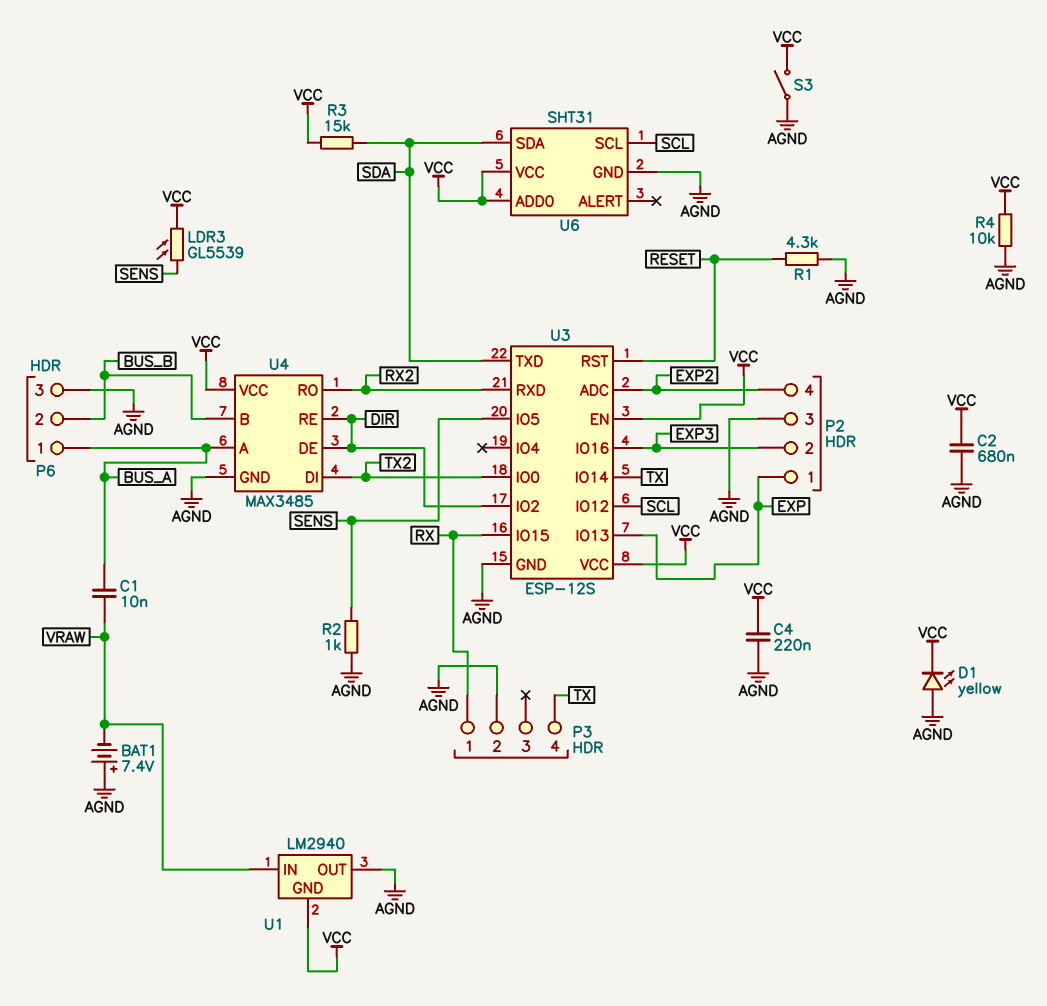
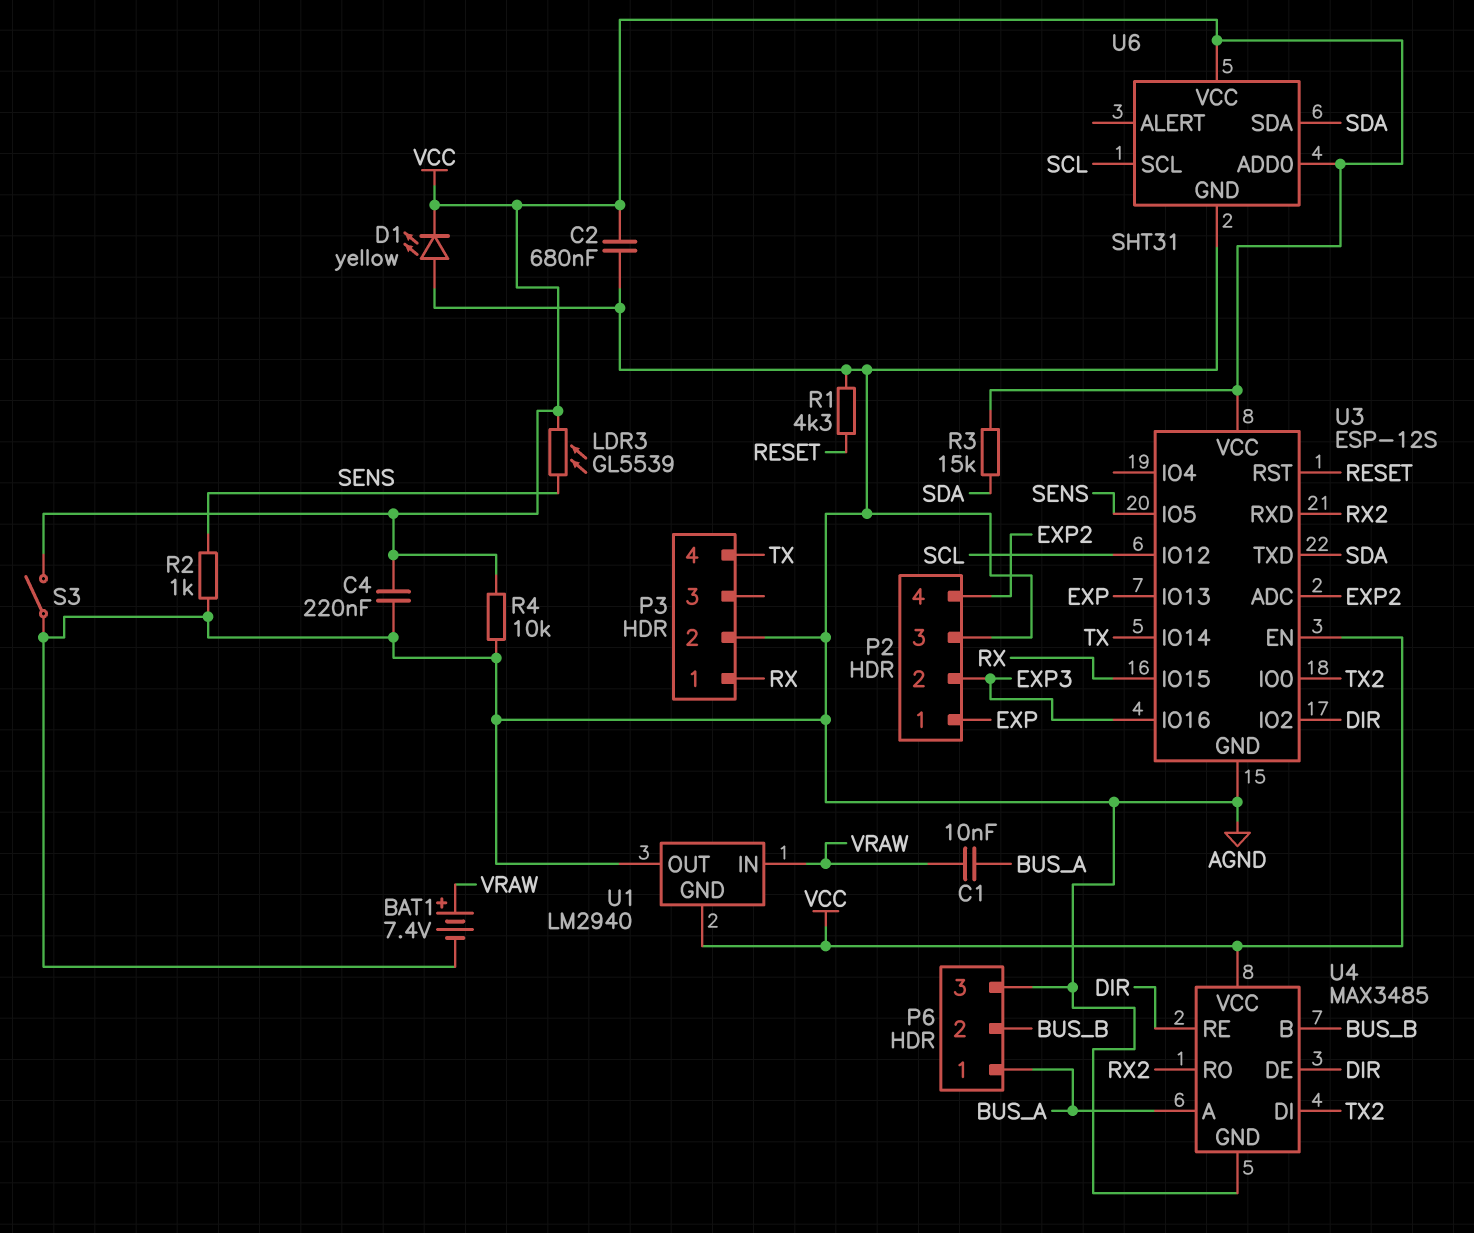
BAT1: 7.4V (plus AGND, minus VRAW) -> 7.4V (plus VRAW, minus AGND)

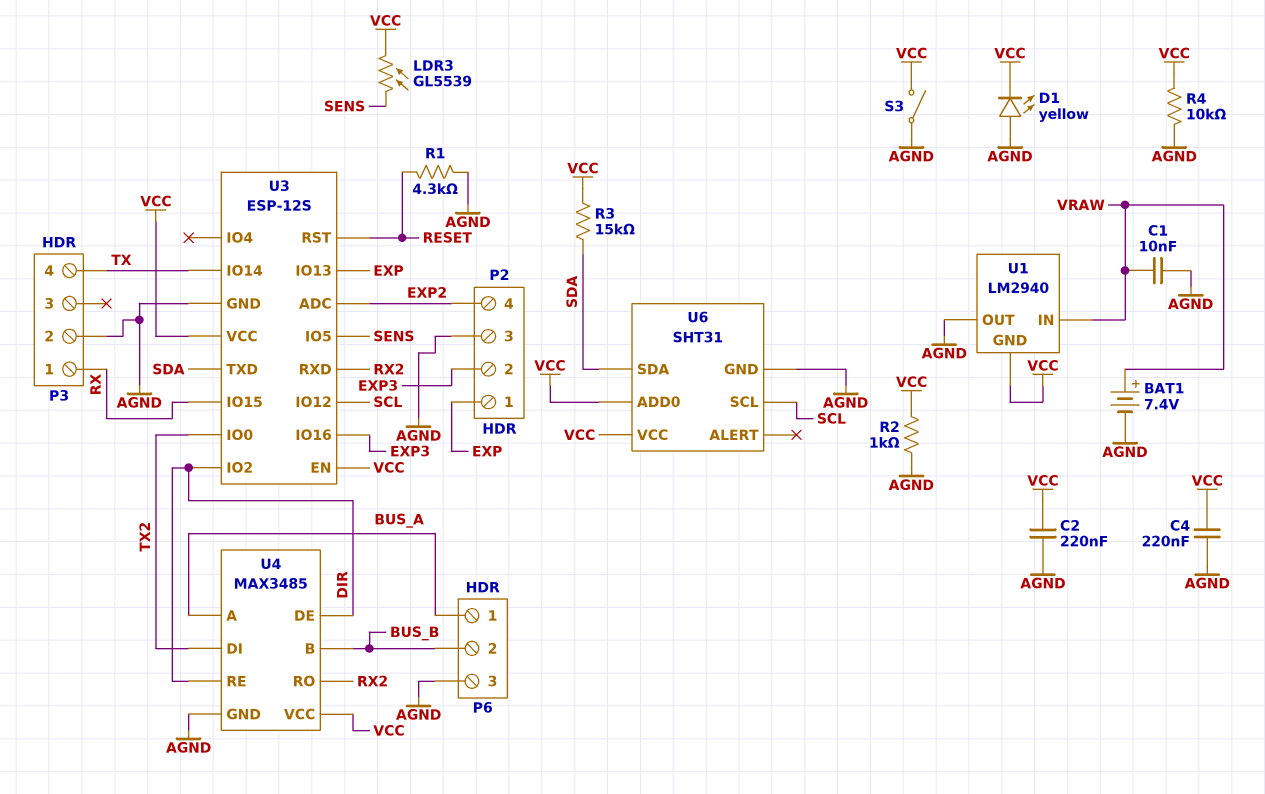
C1: 10nF (BUS_A, VRAW) -> 10nF (AGND, VRAW)
C2: 680nF (AGND, VCC) -> 220nF (AGND, VCC)
R2: 1k (AGND, SENS) -> 1k (AGND, VCC)

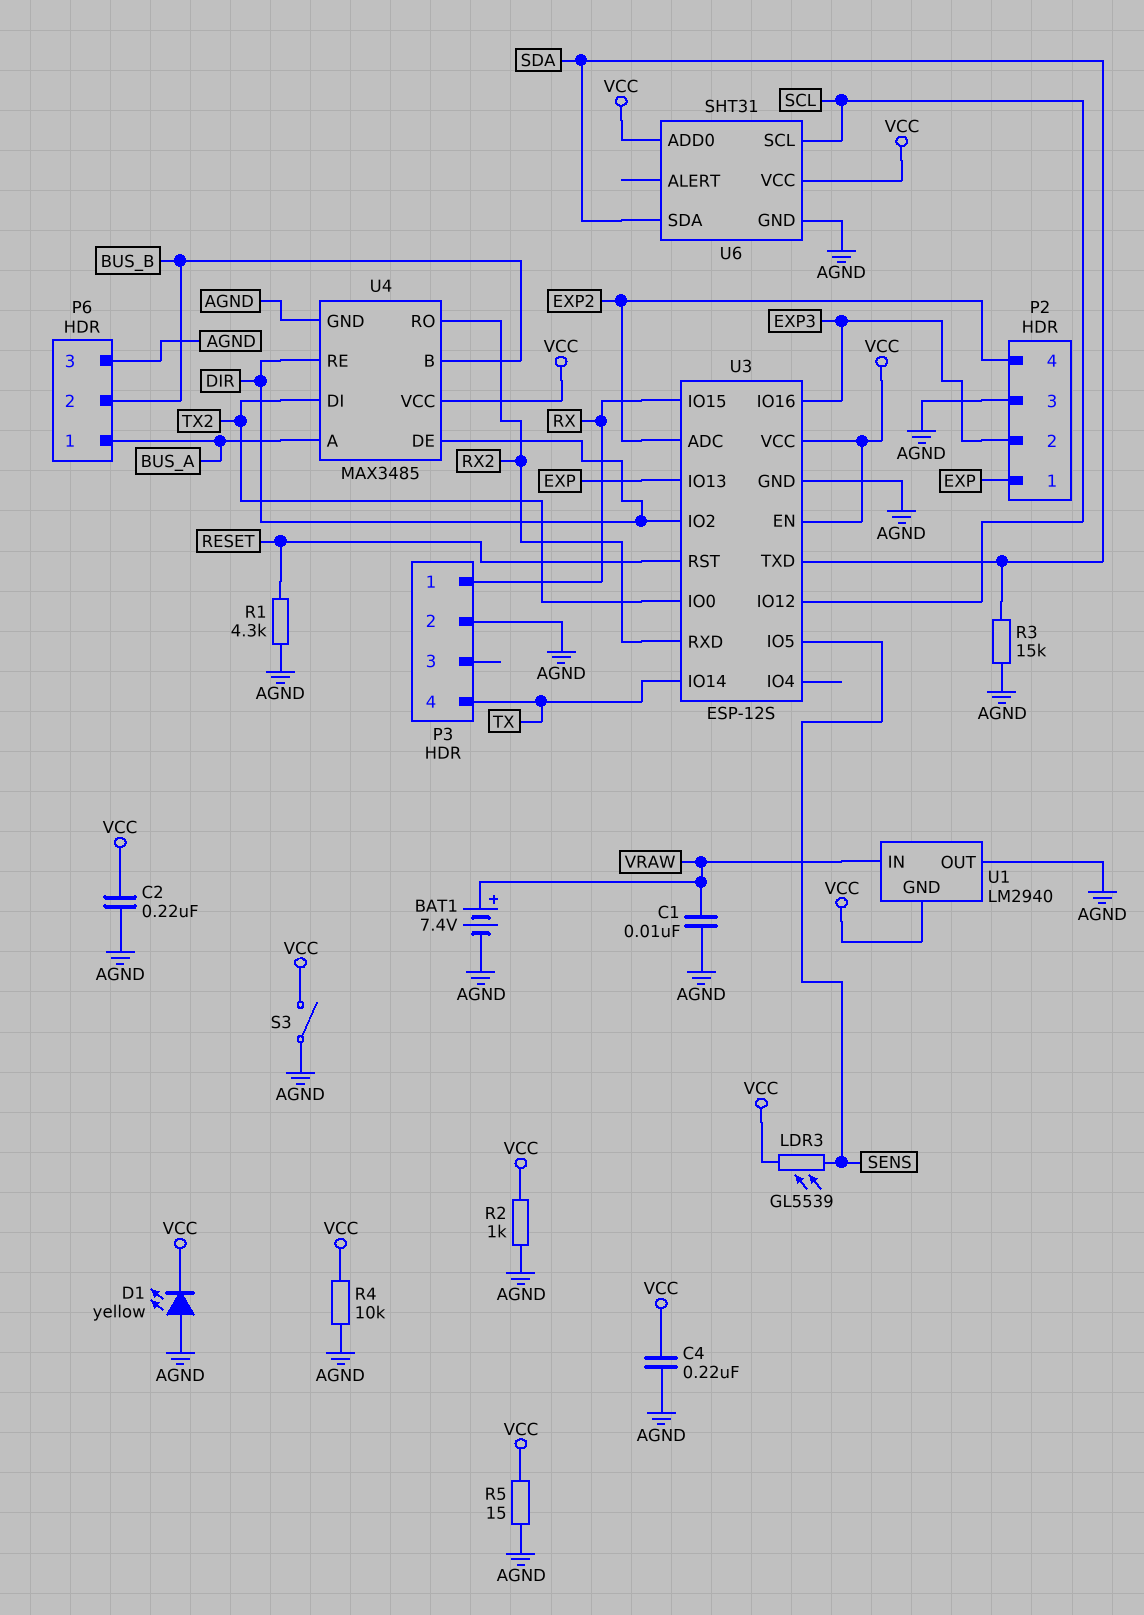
R3: 15k (SDA, VCC) -> 15k (AGND, SDA)
R5: none -> 15 (AGND, VCC)

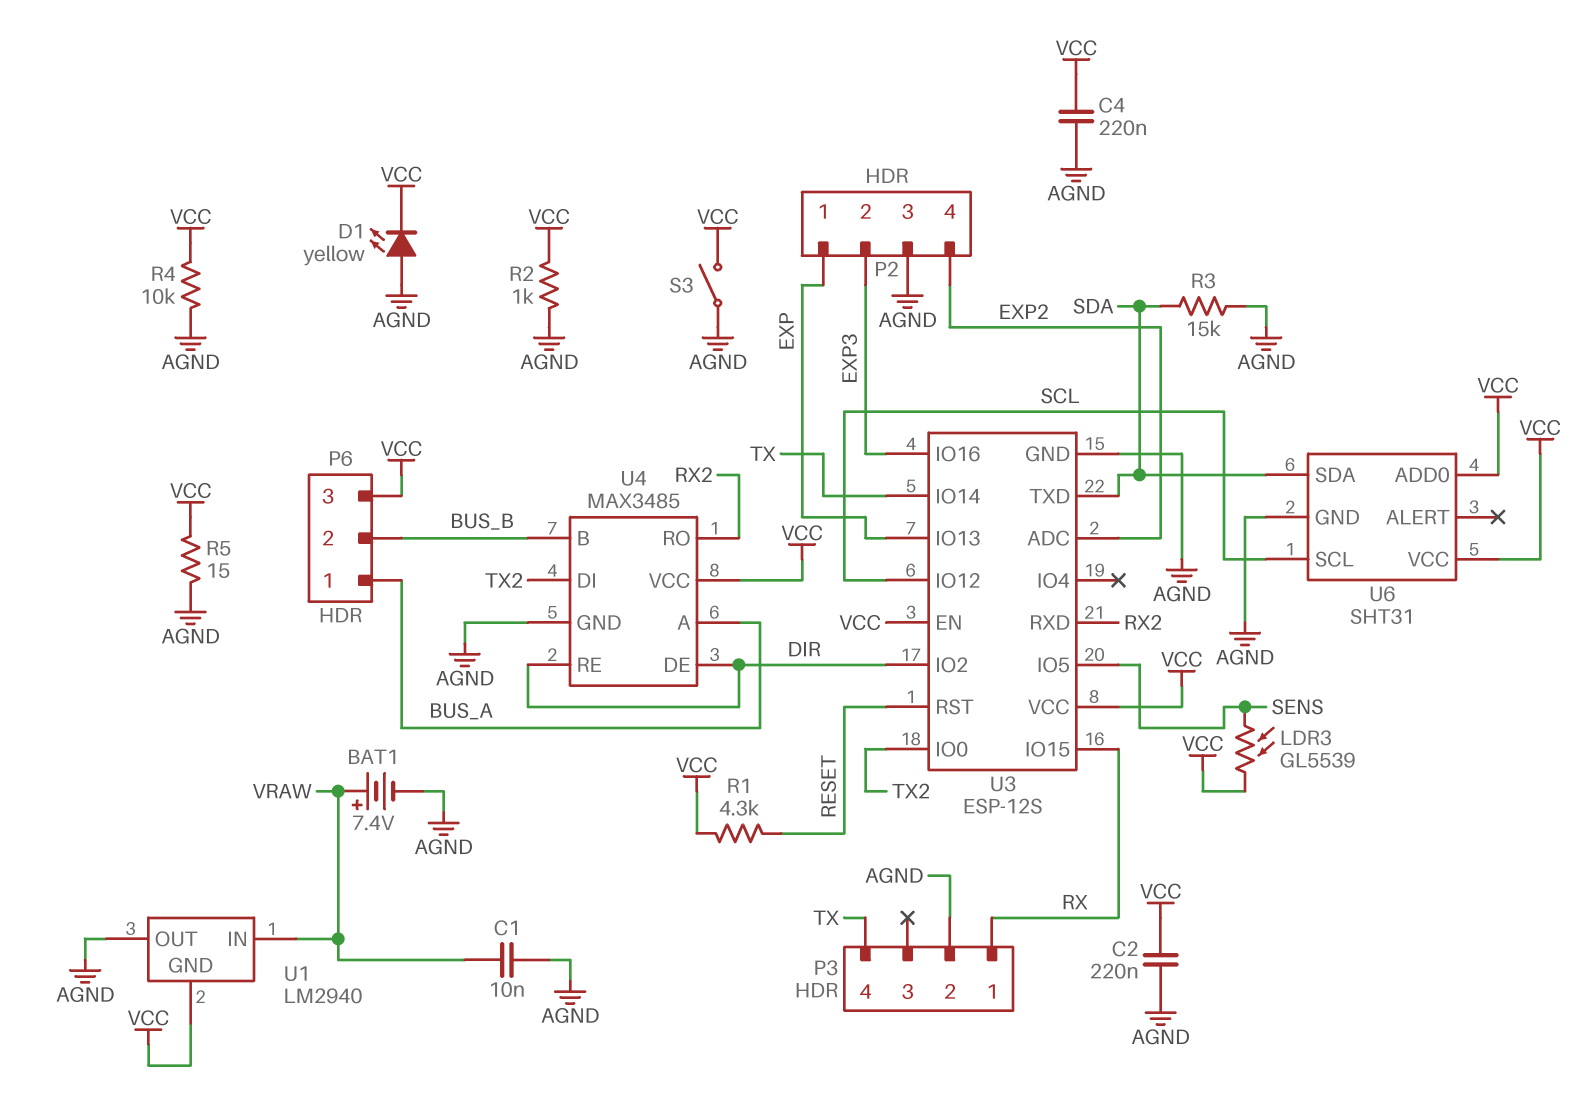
P6 pin 3: AGND -> VCC
R1: 4.3k (AGND, RESET) -> 4.3k (RESET, VCC)

